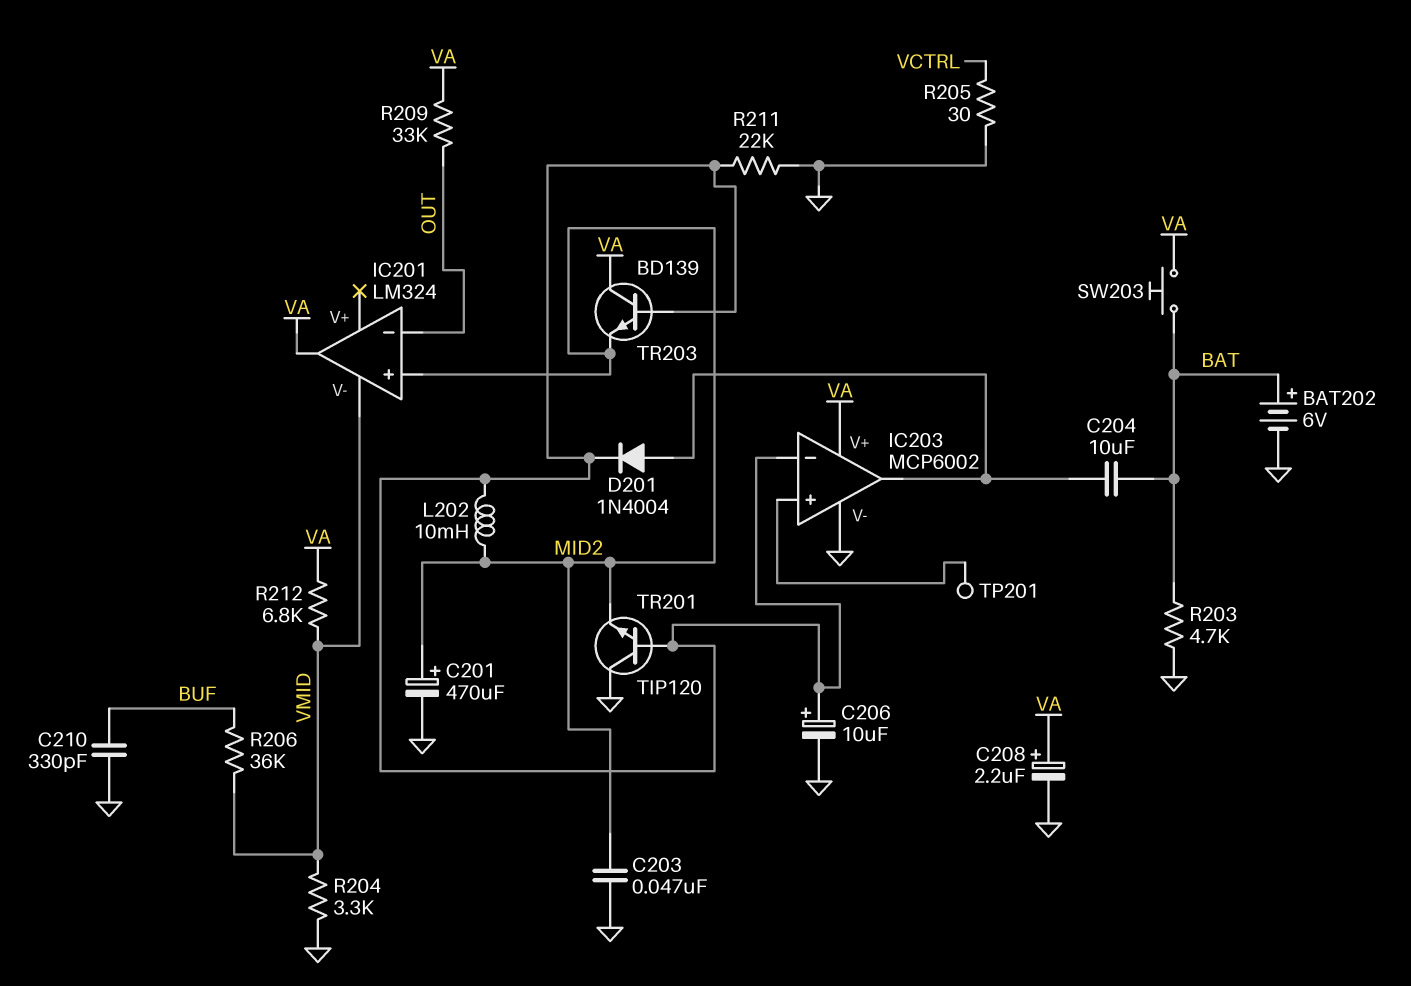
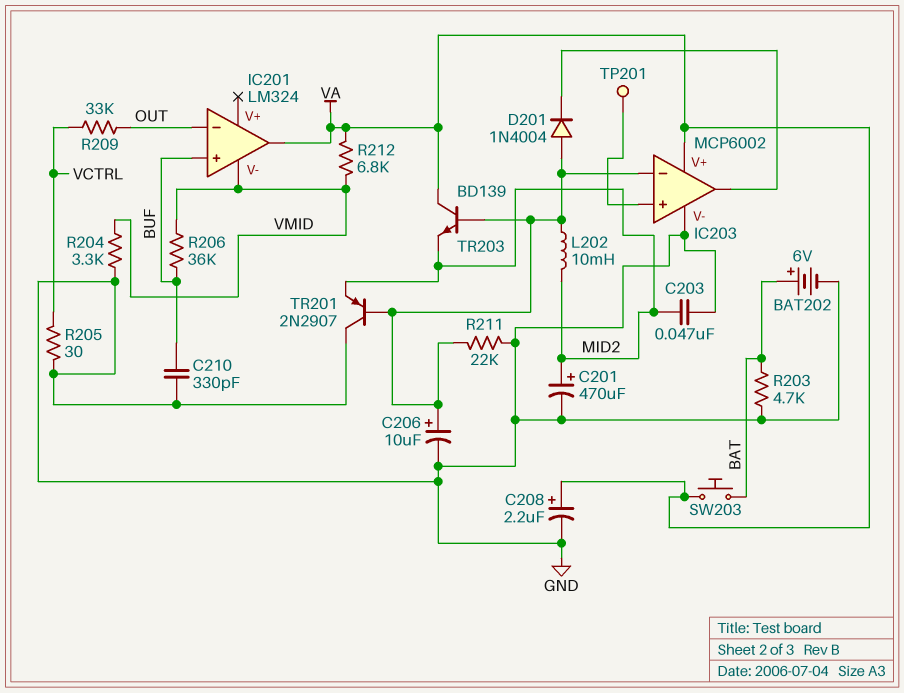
C204: 10uF (BAT, IC203/out) -> none
D201: diode 1N4004 (A IC203/out, K IC203/in-) -> diode 1N4004 (A IC203/in-, K IC203/out)
IC201 pin in+: MID2 -> BUF
R209: 33k (OUT, VA) -> 33k (OUT, VCTRL)
TR201: NPN TIP120 (B IC203/in-, C GND, E MID2) -> PNP 2N2907 (B IC203/in-, C GND, E MID2)

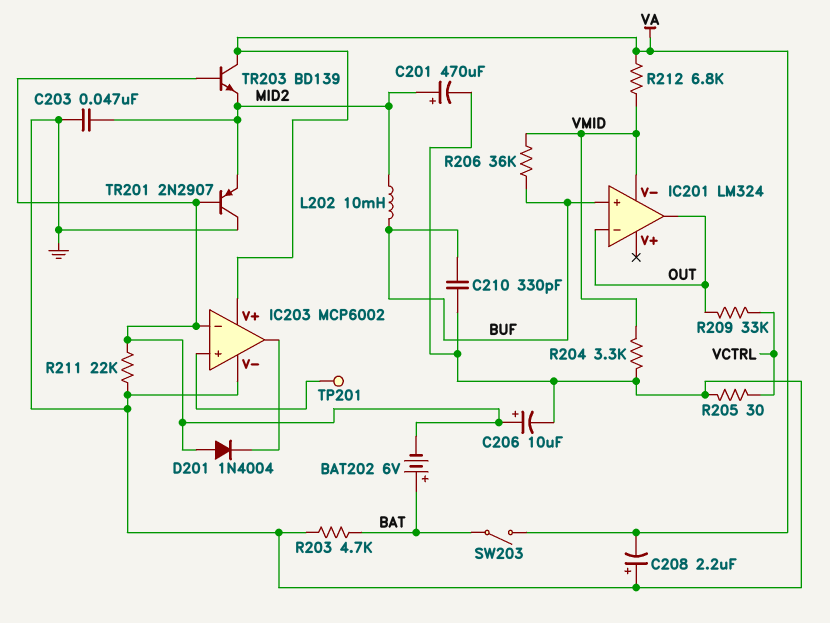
BAT202: 6V (plus BAT, minus GND) -> 6V (plus BAT, minus IC203/in-)
C208: 2.2uF (plus VA, minus GND) -> 2.2uF (plus GND, minus VA)
IC201 pin out: VA -> OUT
L202: 10mH (IC203/in-, MID2) -> 10mH (BUF, MID2)
SW203: button (BAT, VA) -> switch (BAT, VA)

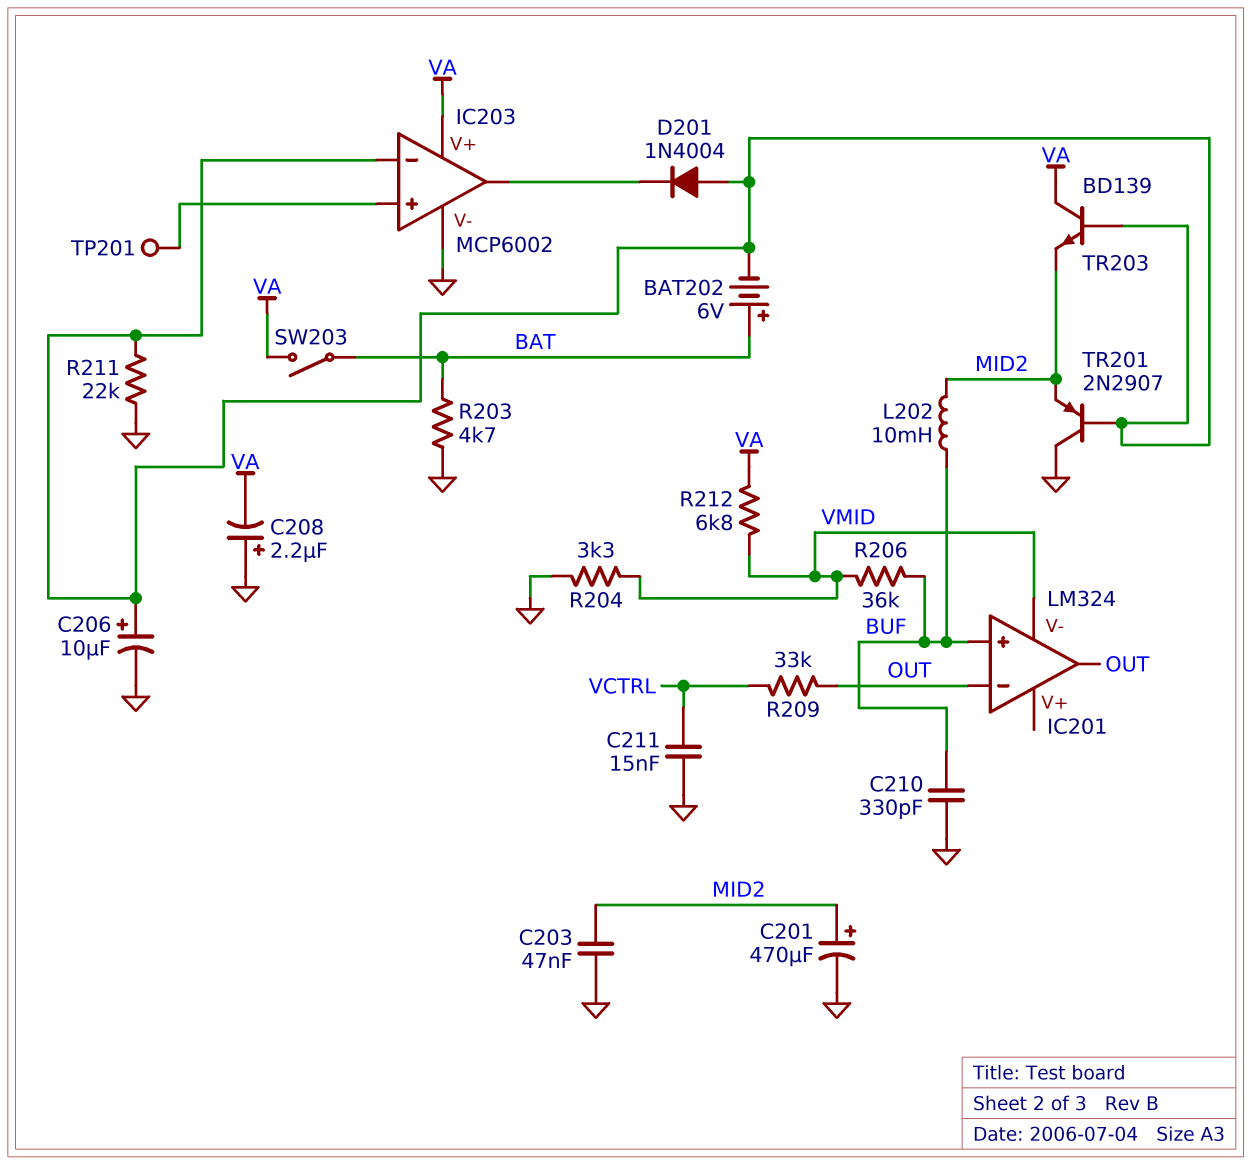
C211: none -> 15nF (GND, VCTRL)
R205: 30 (GND, VCTRL) -> none

